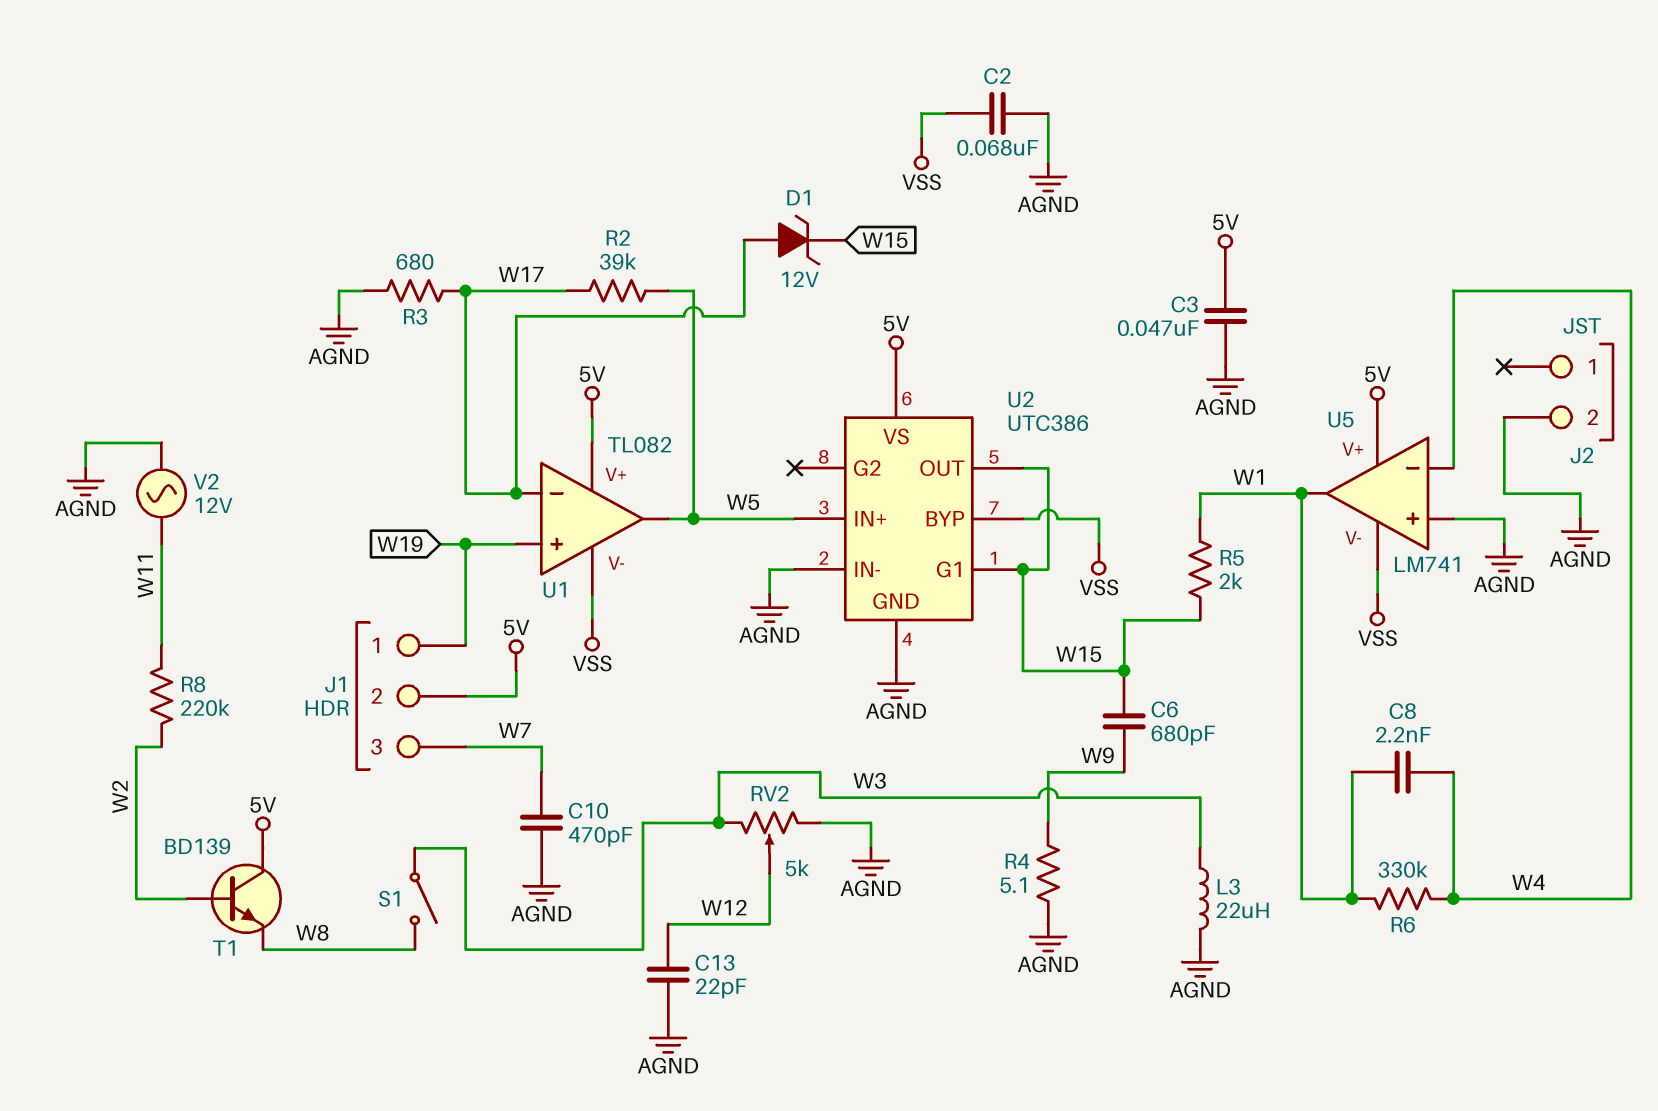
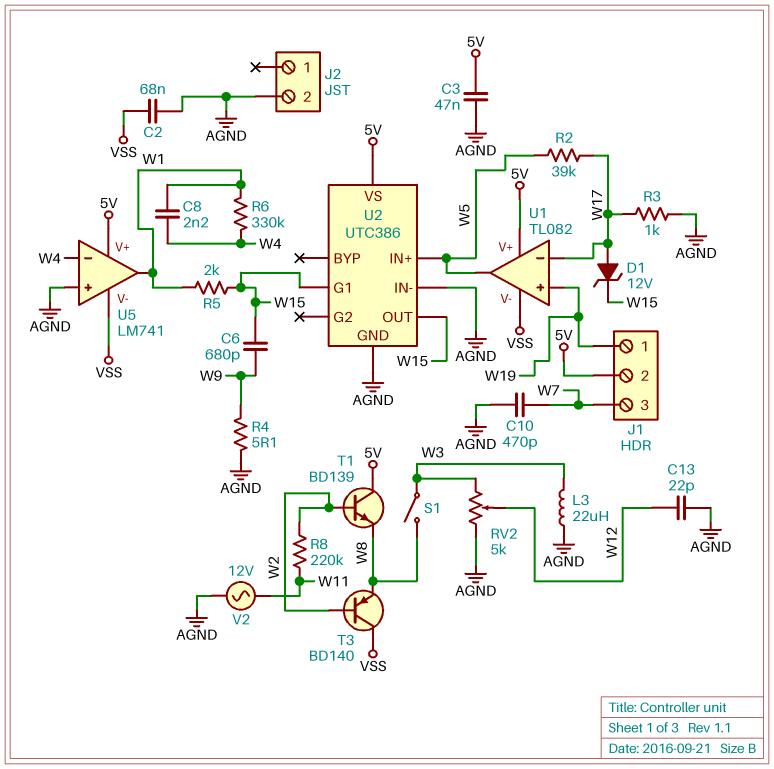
R3: 680 (AGND, W17) -> 1k (AGND, W17)
T3: none -> PNP BD140 (B W2, C VSS, E W8)
U2 pin BYP: VSS -> none

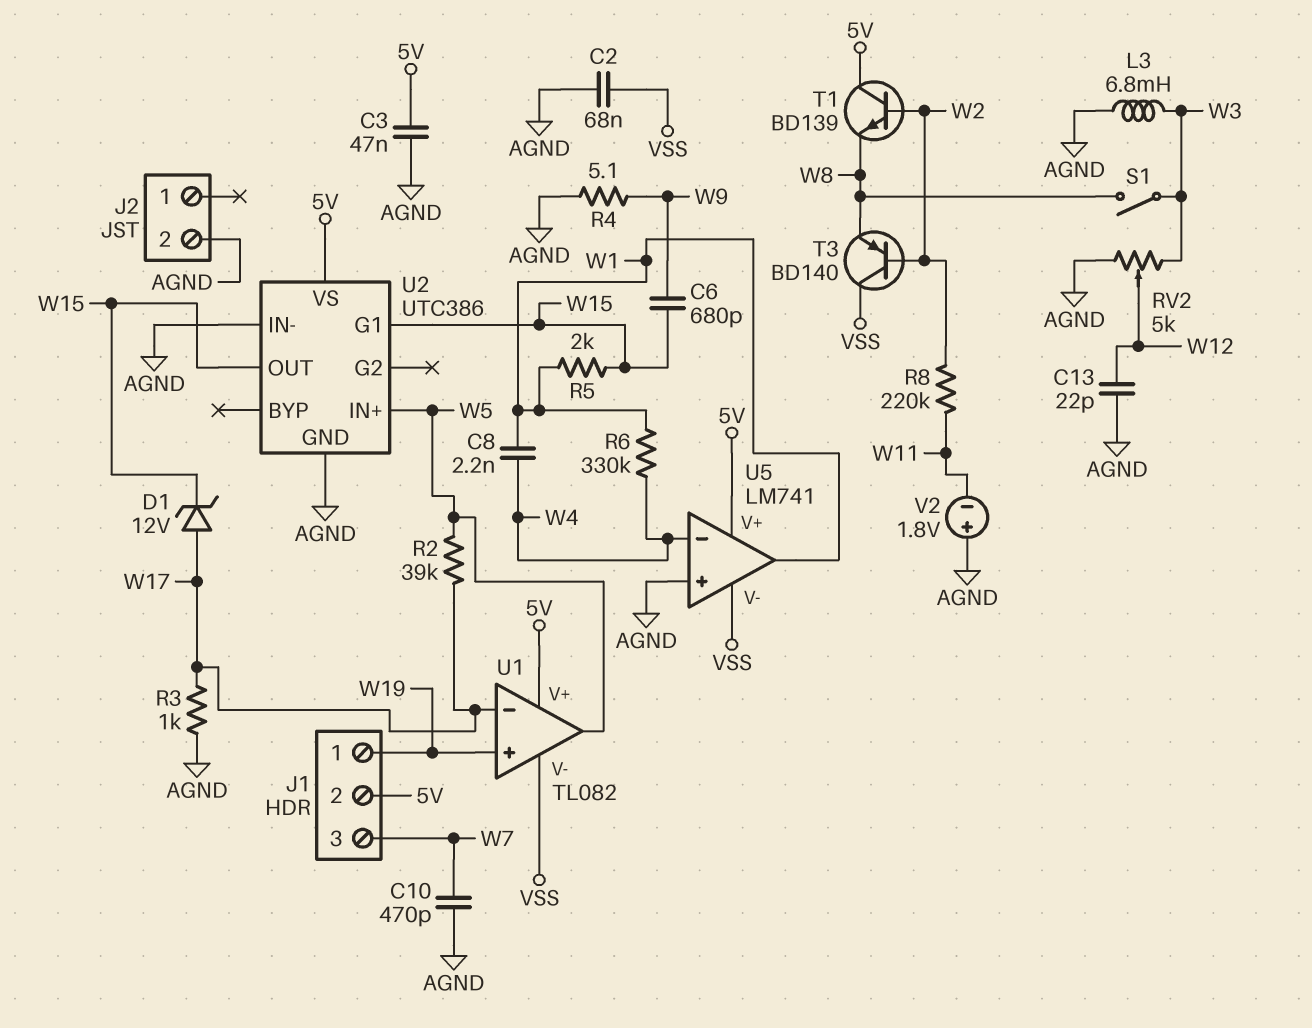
L3: 22uH (AGND, W3) -> 6.8mH (AGND, W3)
V2: AC 12V (AGND, W11) -> 1.8V (plus AGND, minus W11)

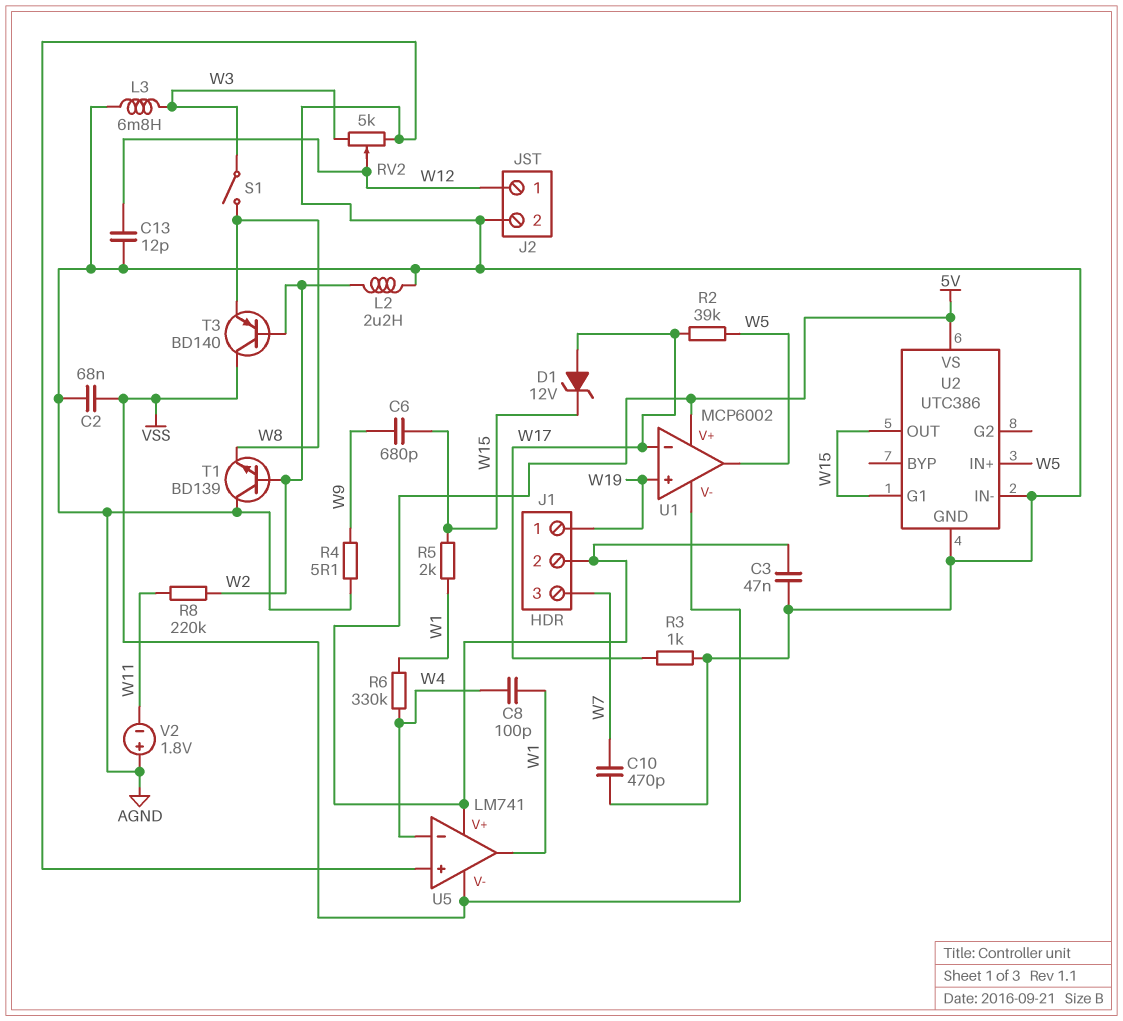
C8: 2.2nF (W1, W4) -> 100pF (W1, W4)
C13: 22pF (AGND, W12) -> 12pF (AGND, W12)
J2 pin 1: none -> W12
L2: none -> 2.2uH (AGND, W2)
T1: NPN BD139 (B W2, C 5V, E W8) -> NPN BD139 (B W2, C AGND, E W8)
U1: TL082 -> MCP6002

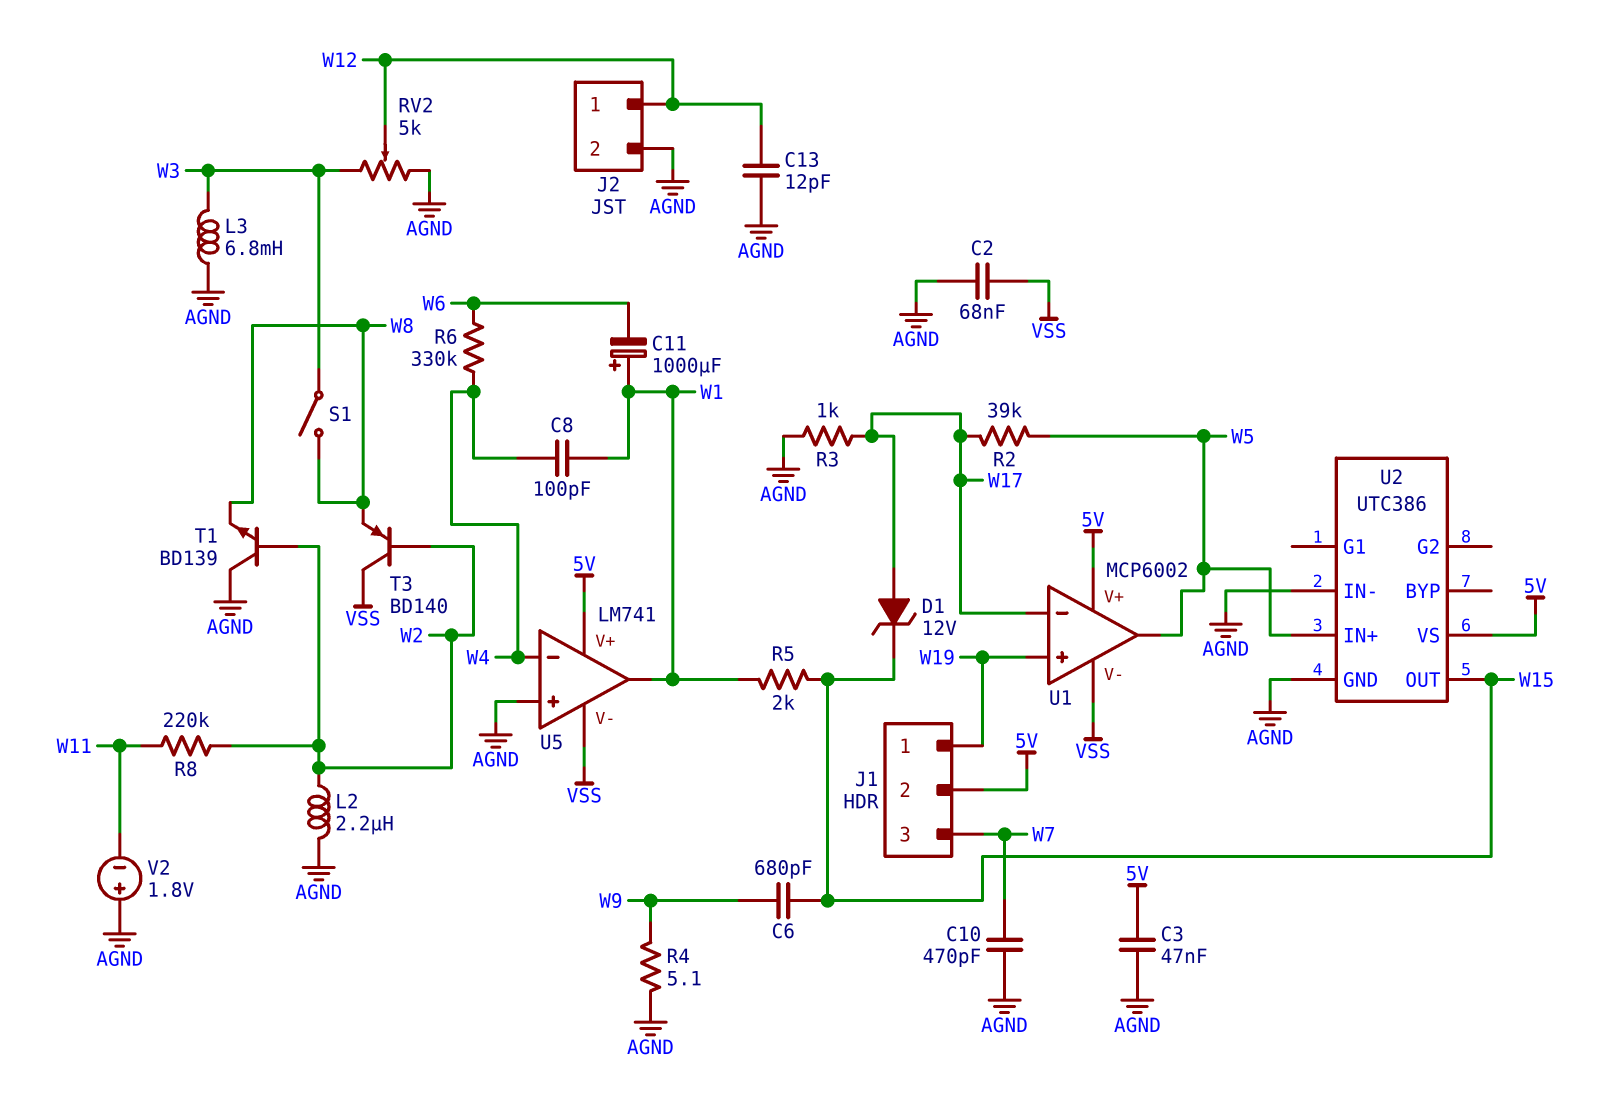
C11: none -> 1000uF (plus W1, minus W6)
R6: 330k (W1, W4) -> 330k (W4, W6)
U2 pin G1: W15 -> none

